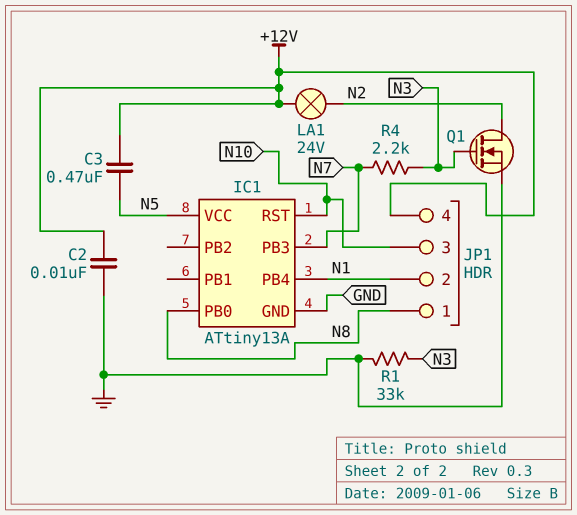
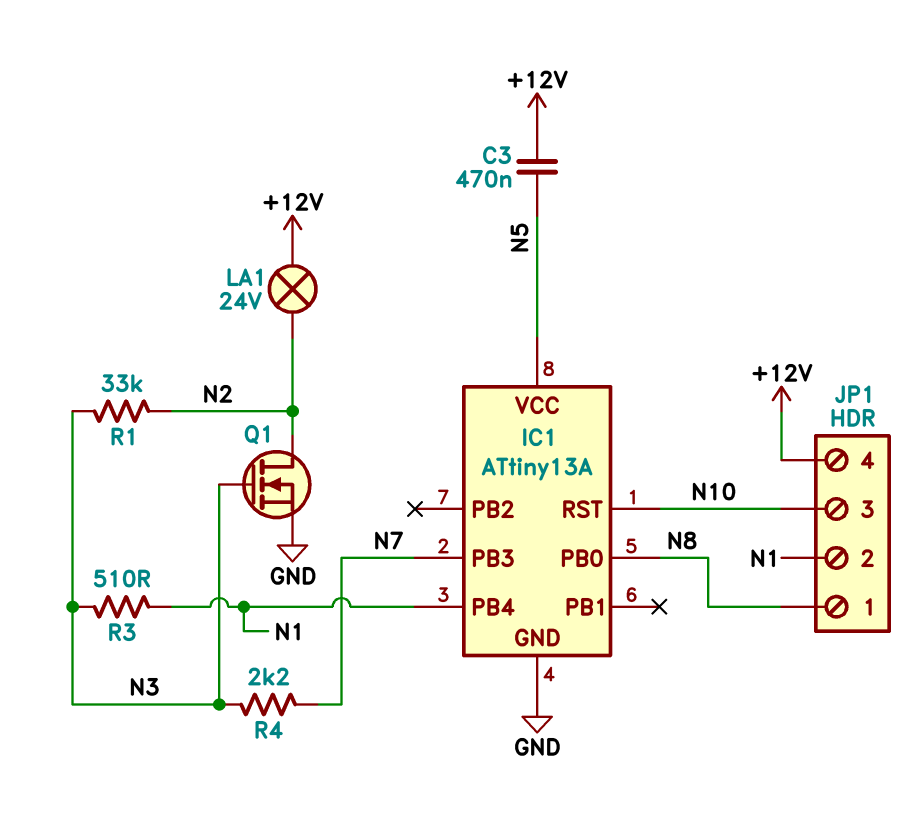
C2: 10nF (+12V, GND) -> none
R1: 33k (GND, N3) -> 33k (N2, N3)
R3: none -> 510 (N1, N3)

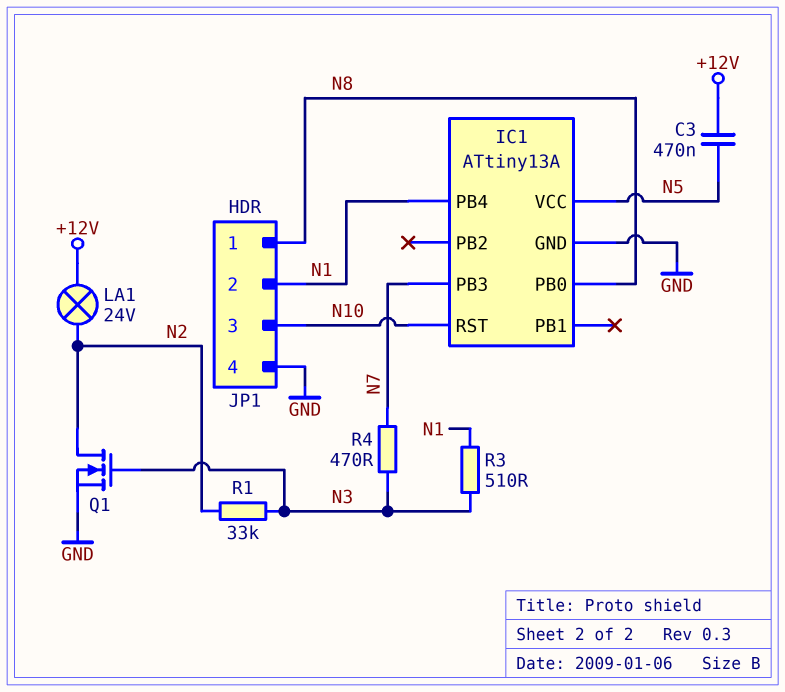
JP1 pin 4: +12V -> GND
R4: 2.2k (N3, N7) -> 470 (N3, N7)

